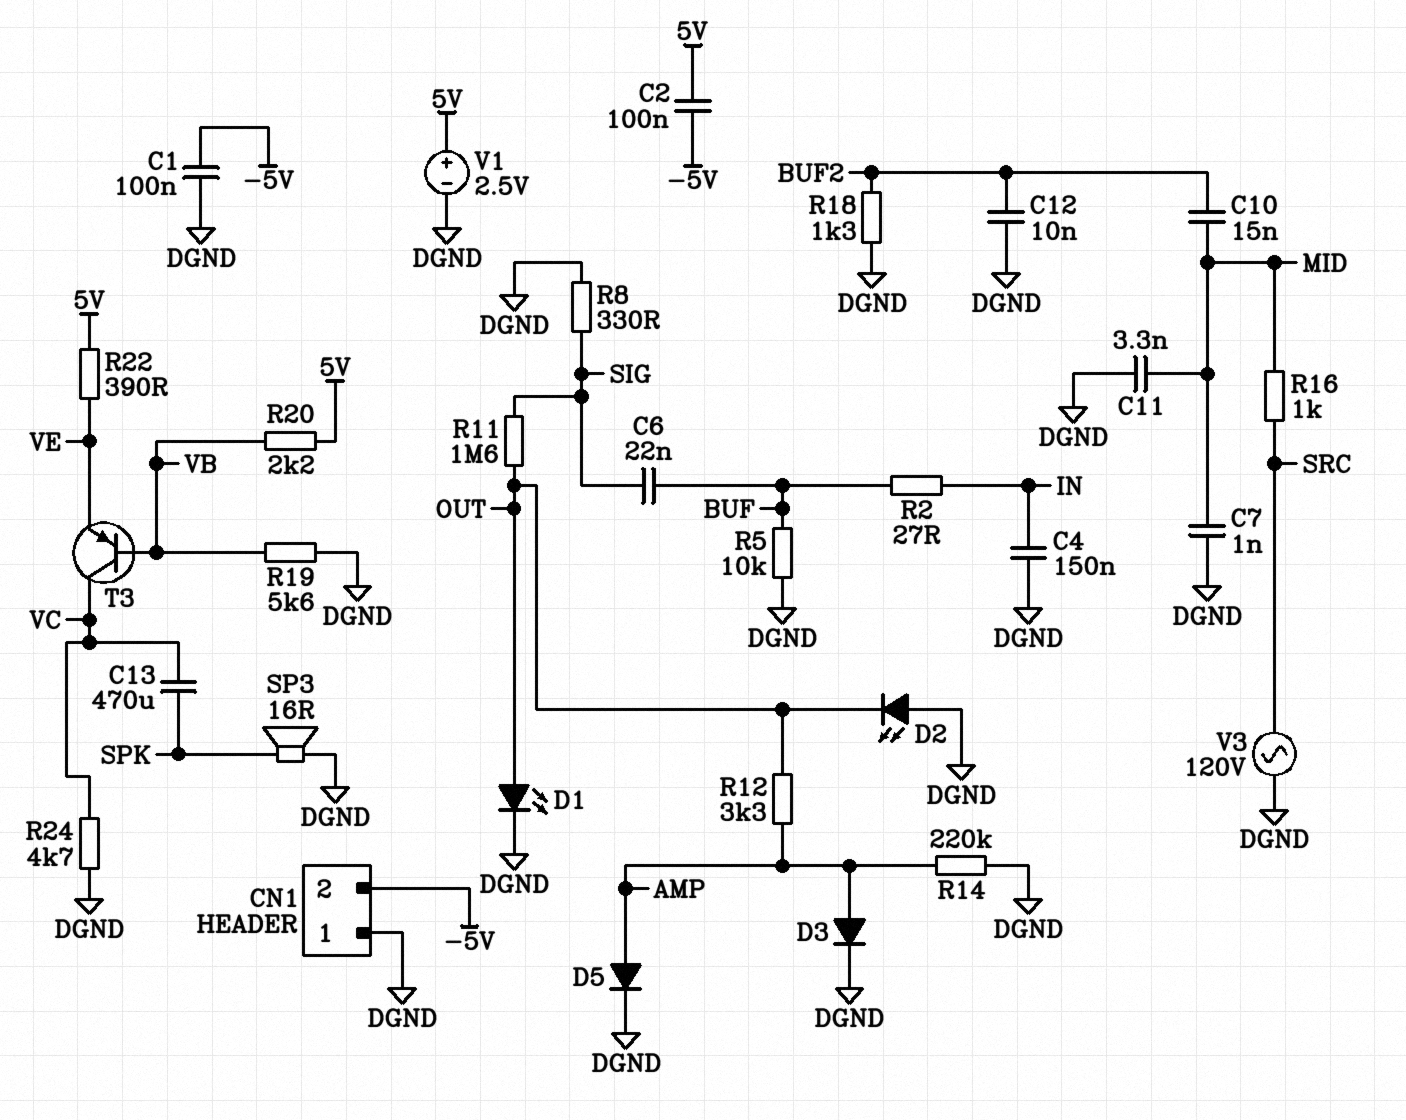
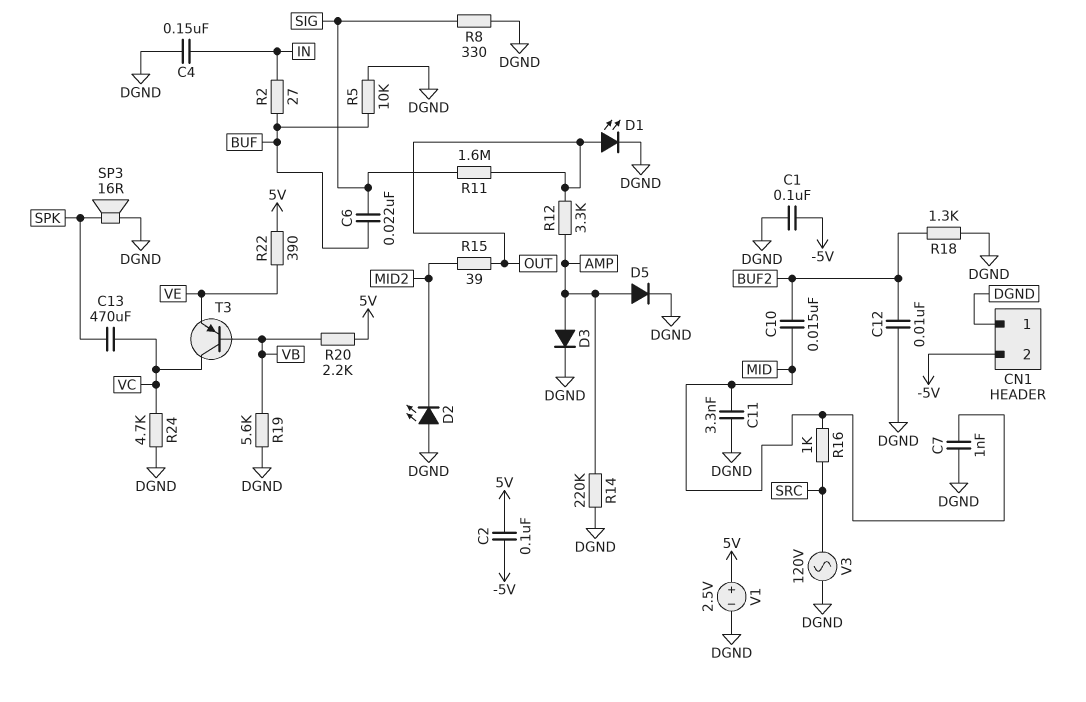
D2: LED (A DGND, K OUT) -> LED (A DGND, K MID2)
R15: none -> 39 (MID2, OUT)

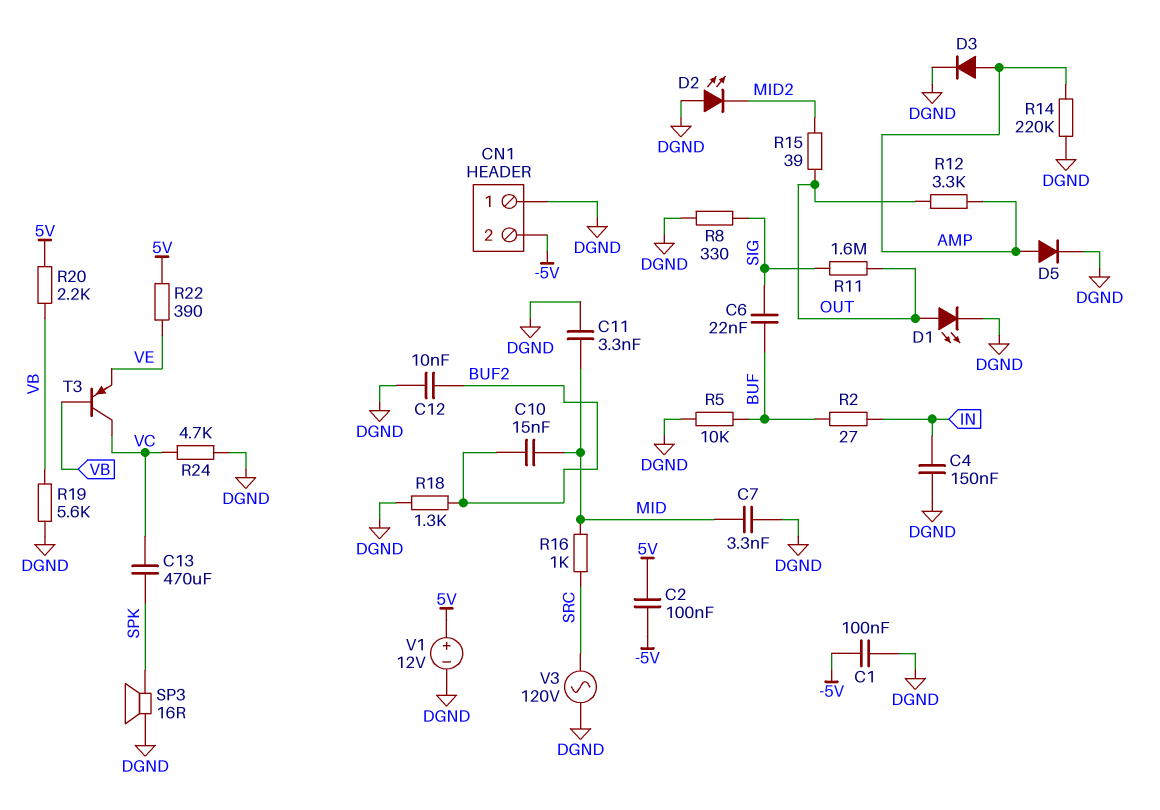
C7: 1nF (DGND, MID) -> 3.3nF (DGND, MID)
V1: 2.5V (plus 5V, minus DGND) -> 12V (plus 5V, minus DGND)

